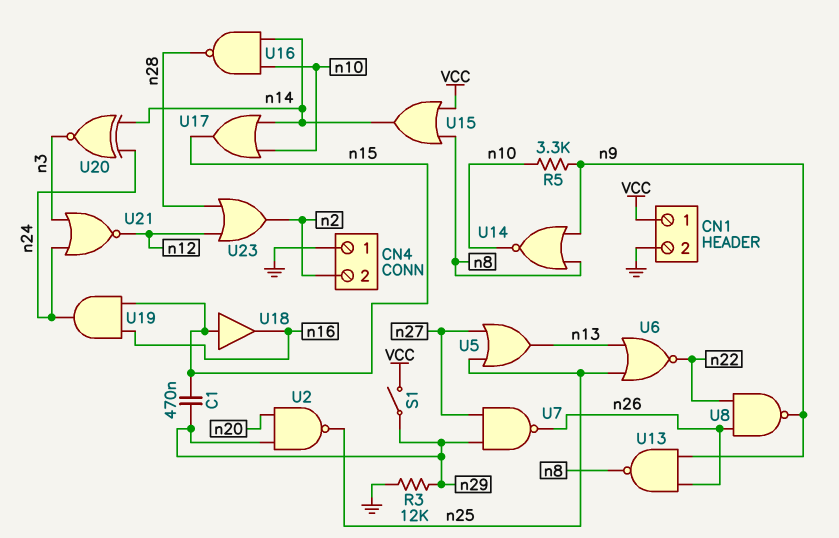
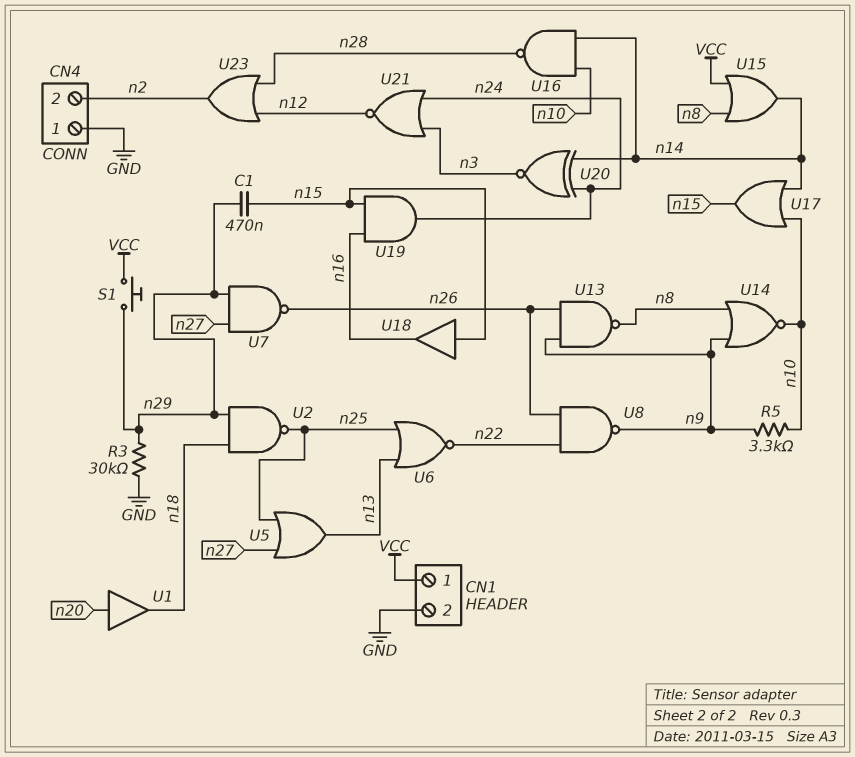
R3: 12k (GND, n29) -> 30k (GND, n29)
S1: switch (VCC, n29) -> button (VCC, n29)
U1: none -> buffer (in n20, out n18)
U2: NAND (in n20, in n29, out n25) -> NAND (in n18, in n29, out n25)

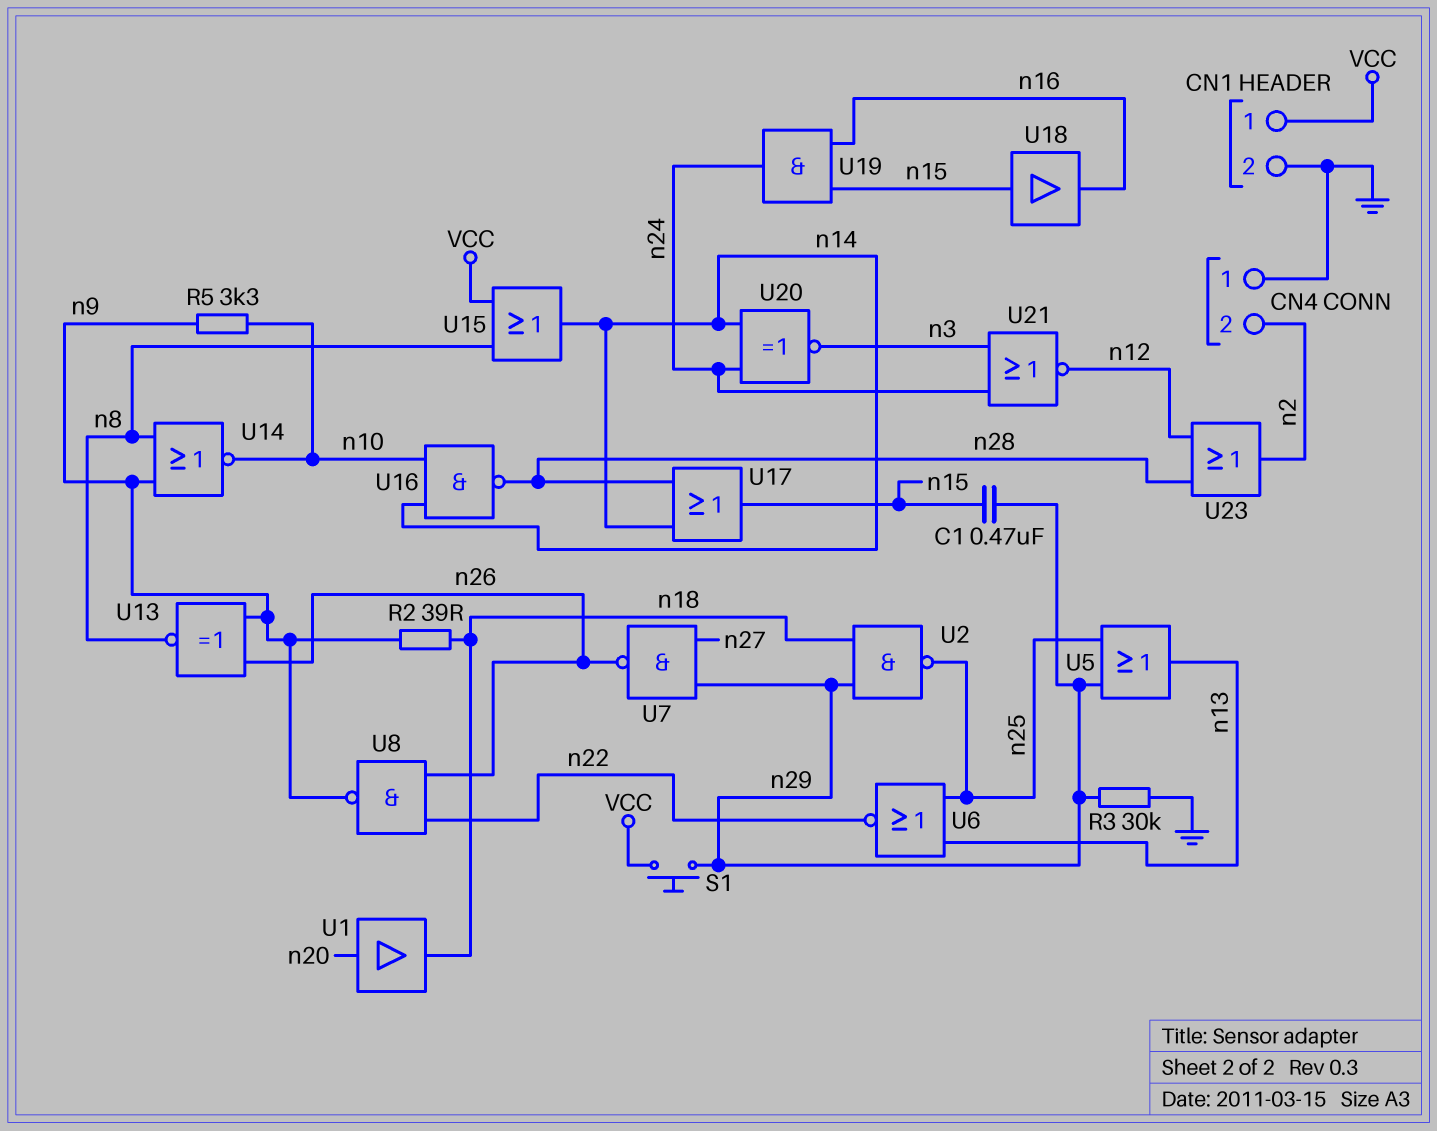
R2: none -> 39 (n9, n18)
U5: OR (in n25, in n27, out n13) -> OR (in n25, in n29, out n13)
U13: NAND (in n9, in n26, out n8) -> XNOR (in n9, in n26, out n8)
U17: OR (in n10, in n14, out n15) -> OR (in n14, in n28, out n15)

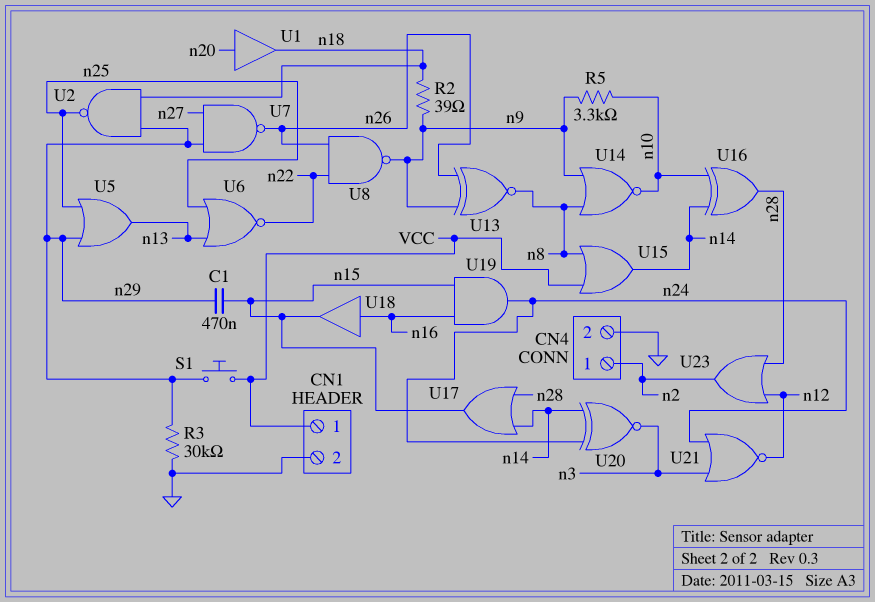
CN4 pin 1: GND -> n2
CN4 pin 2: n2 -> GND
U16: NAND (in n10, in n14, out n28) -> XOR (in n10, in n14, out n28)
U18: buffer (in n15, out n16) -> buffer (in n16, out n15)

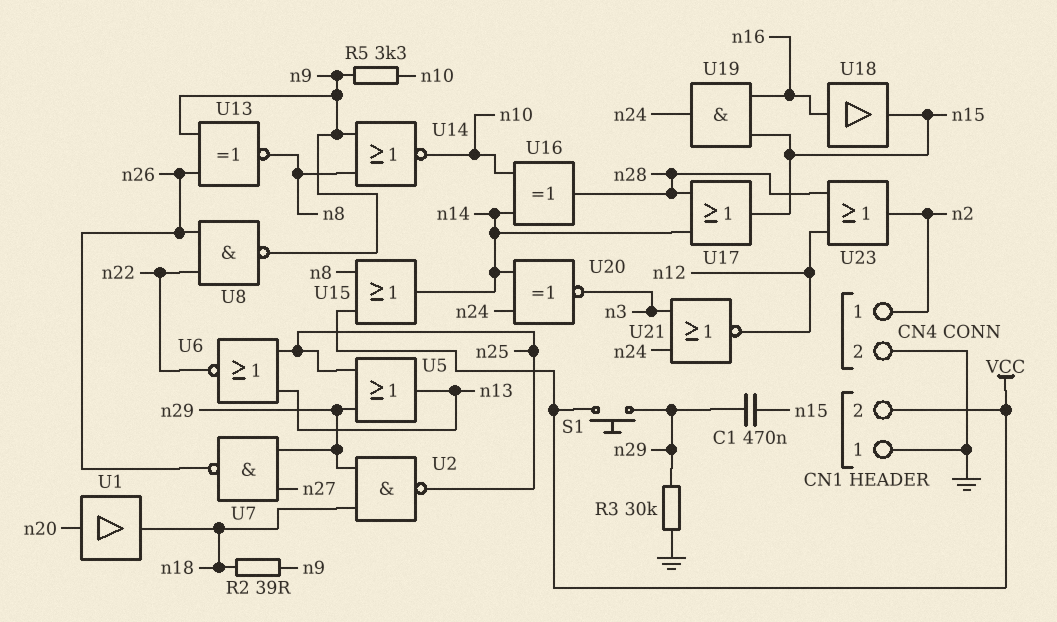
CN1 pin 1: VCC -> GND
CN1 pin 2: GND -> VCC

